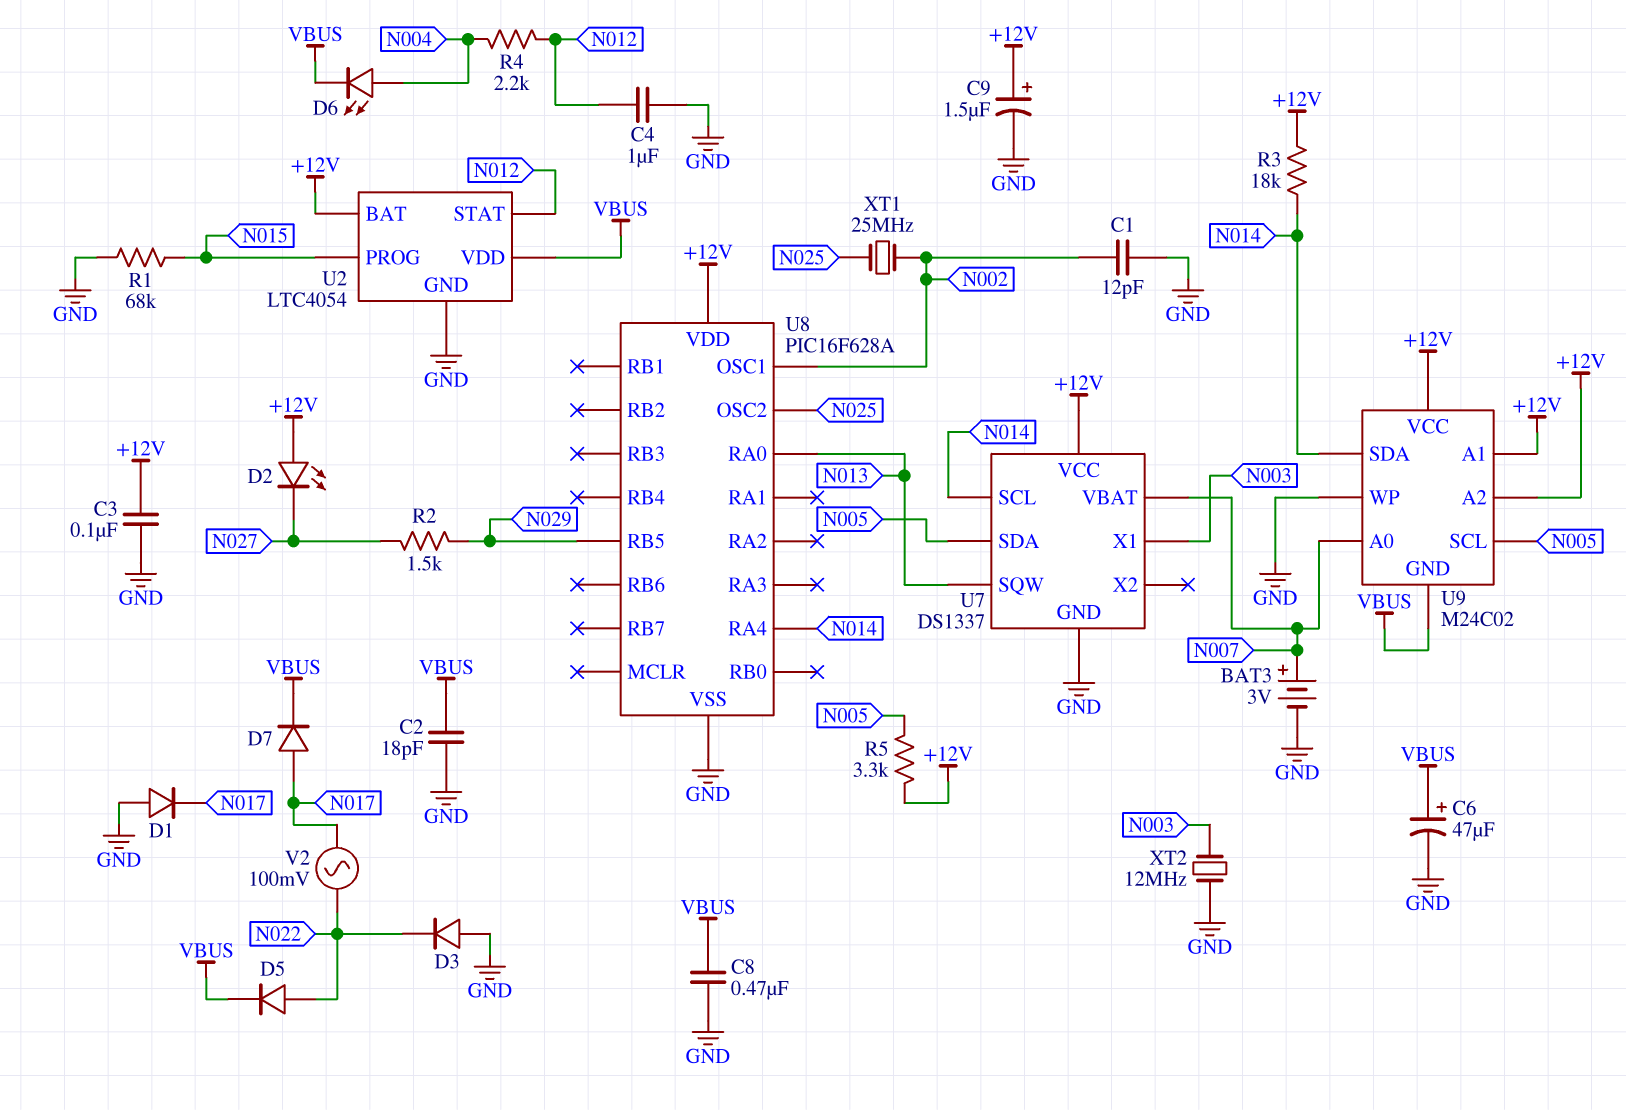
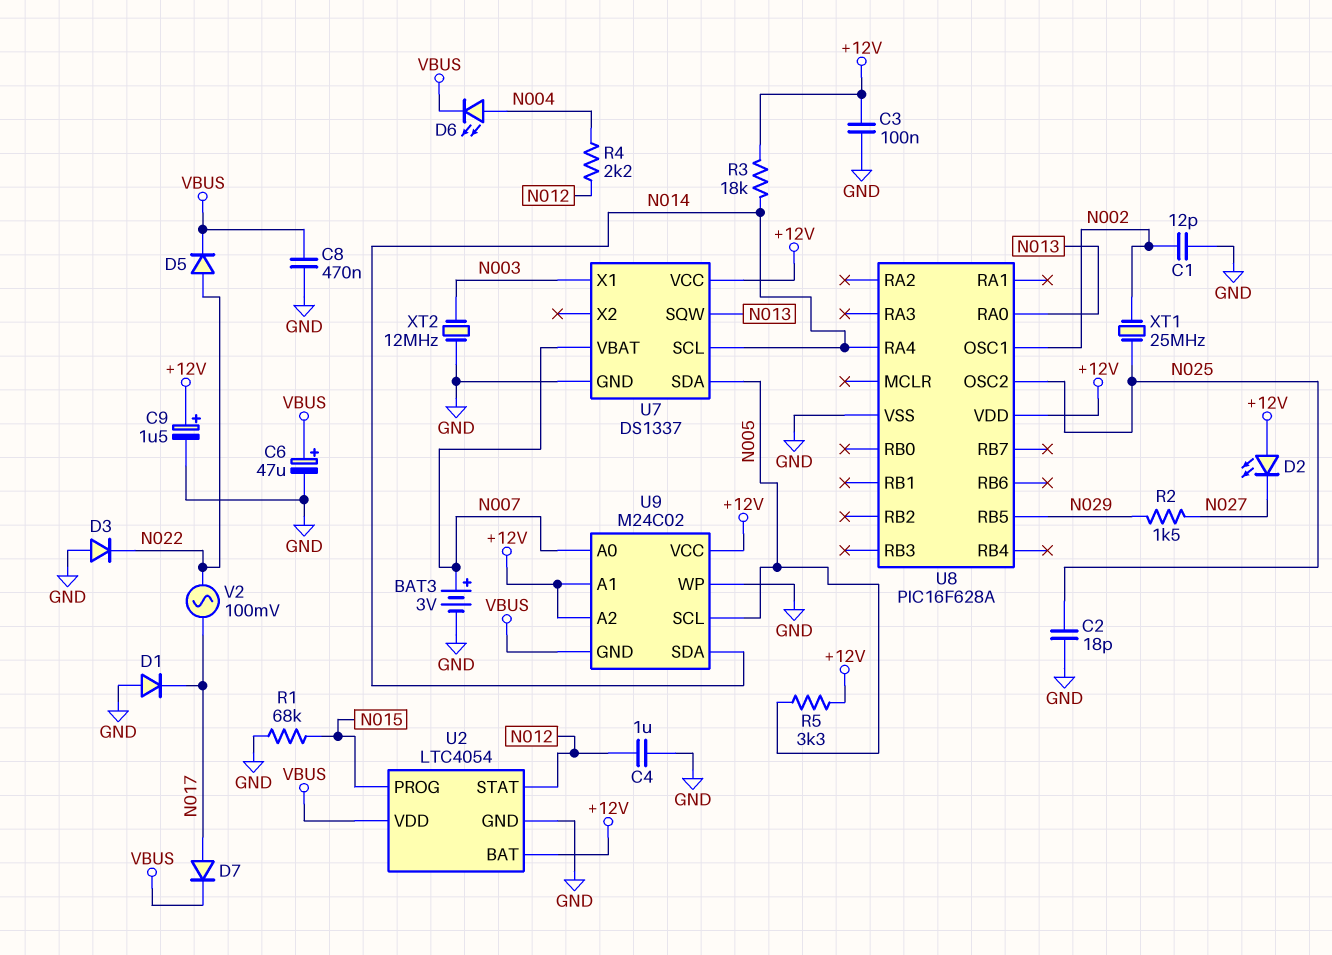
C2: 18pF (GND, VBUS) -> 18pF (GND, N025)

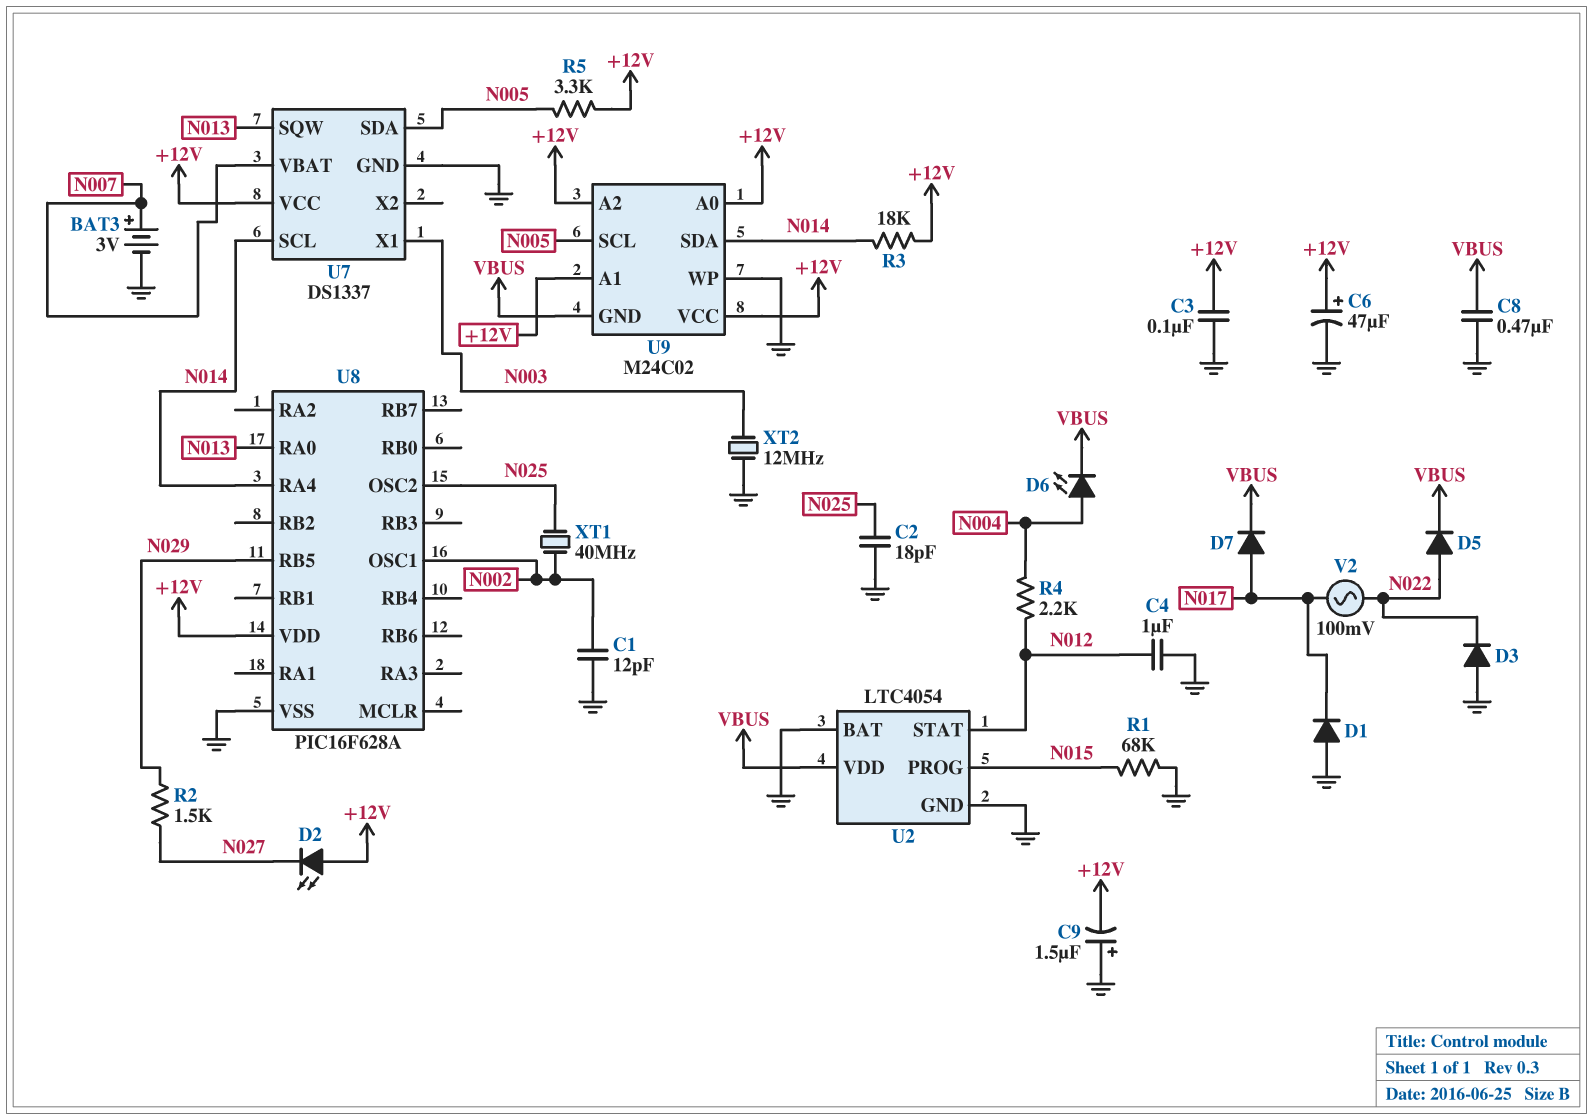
C6: 47uF (plus VBUS, minus GND) -> 47uF (plus +12V, minus GND)
C9: 1.5uF (plus +12V, minus GND) -> 1.5uF (plus GND, minus +12V)
U2 pin BAT: +12V -> GND
U9 pin A0: N007 -> +12V
XT1: 25MHz (N002, N025) -> 40MHz (N002, N025)

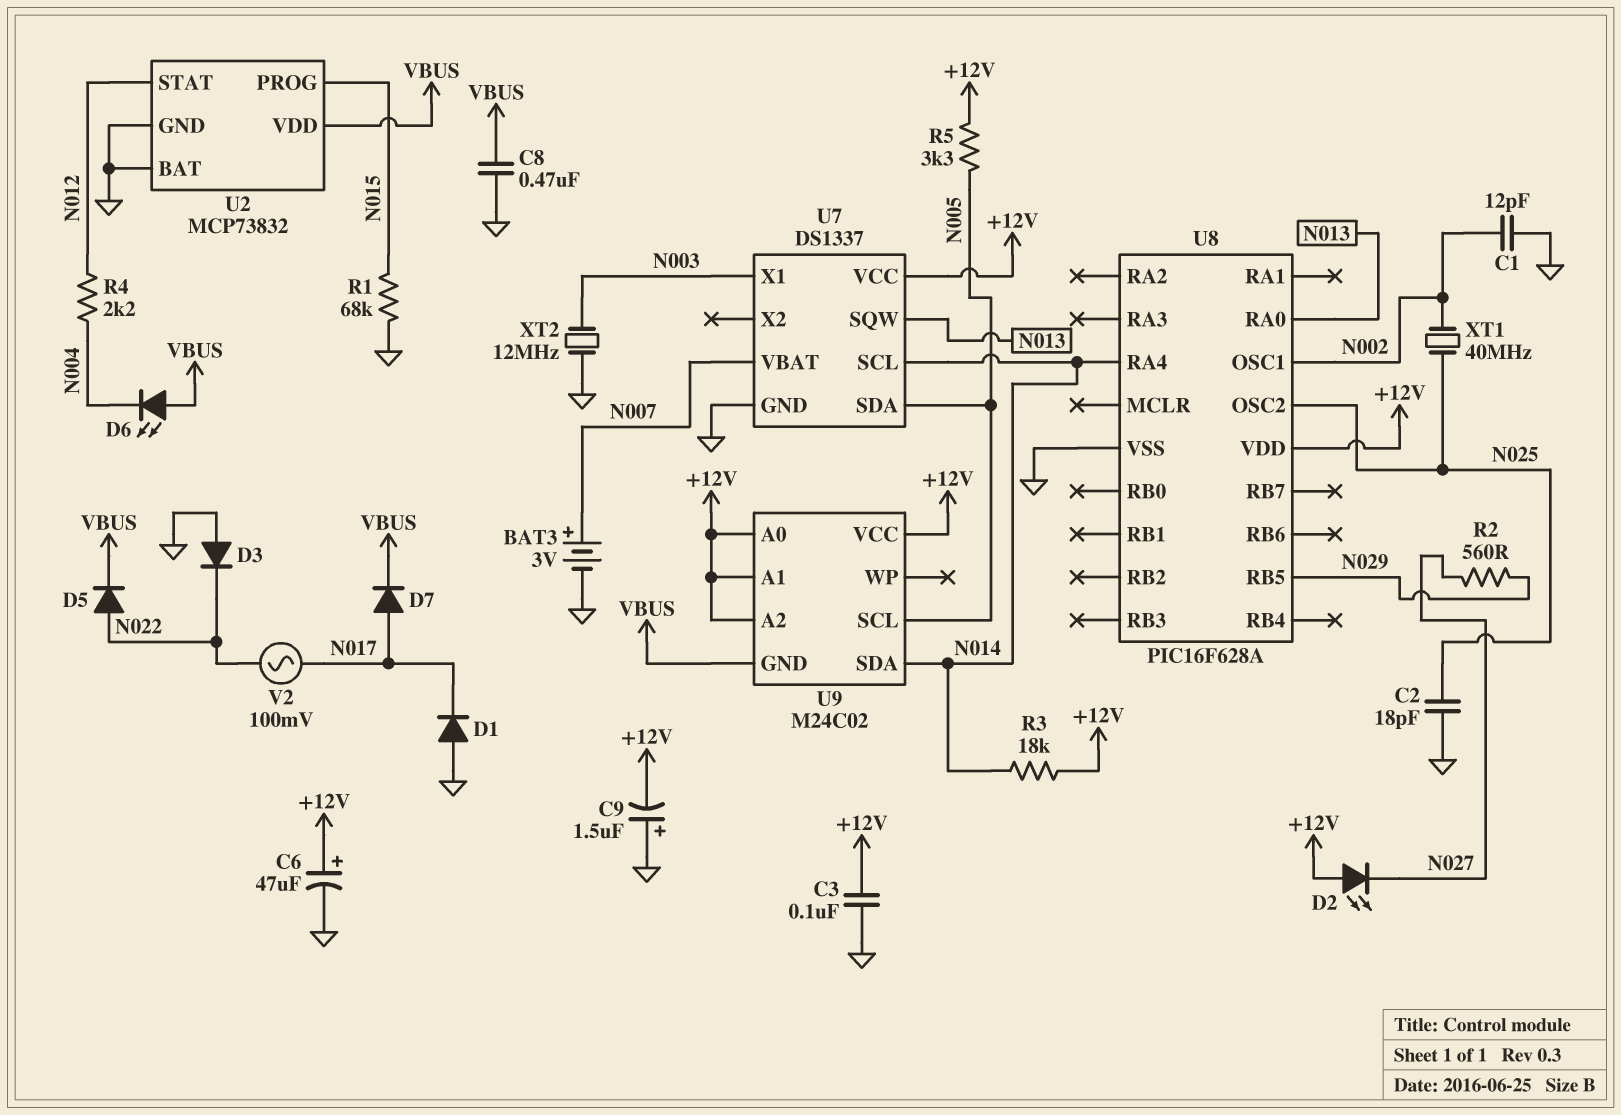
C4: 1uF (GND, N012) -> none
D6: LED (A N004, K VBUS) -> LED (A VBUS, K N004)
R2: 1.5k (N027, N029) -> 560 (N027, N029)
U2: LTC4054 -> MCP73832
U9 pin WP: GND -> none

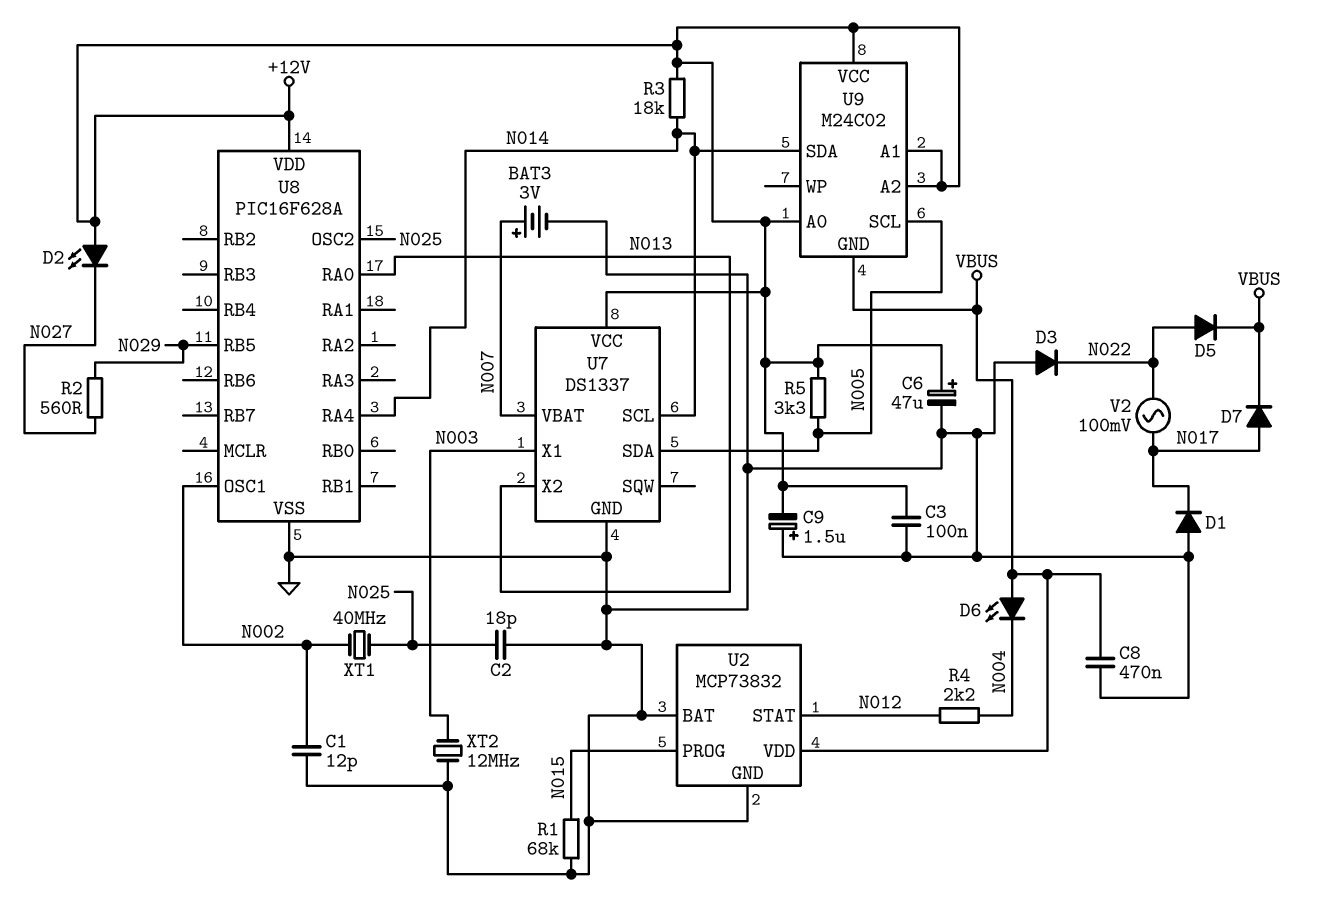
U7 pin SQW: N013 -> none
U7 pin X2: none -> N013

